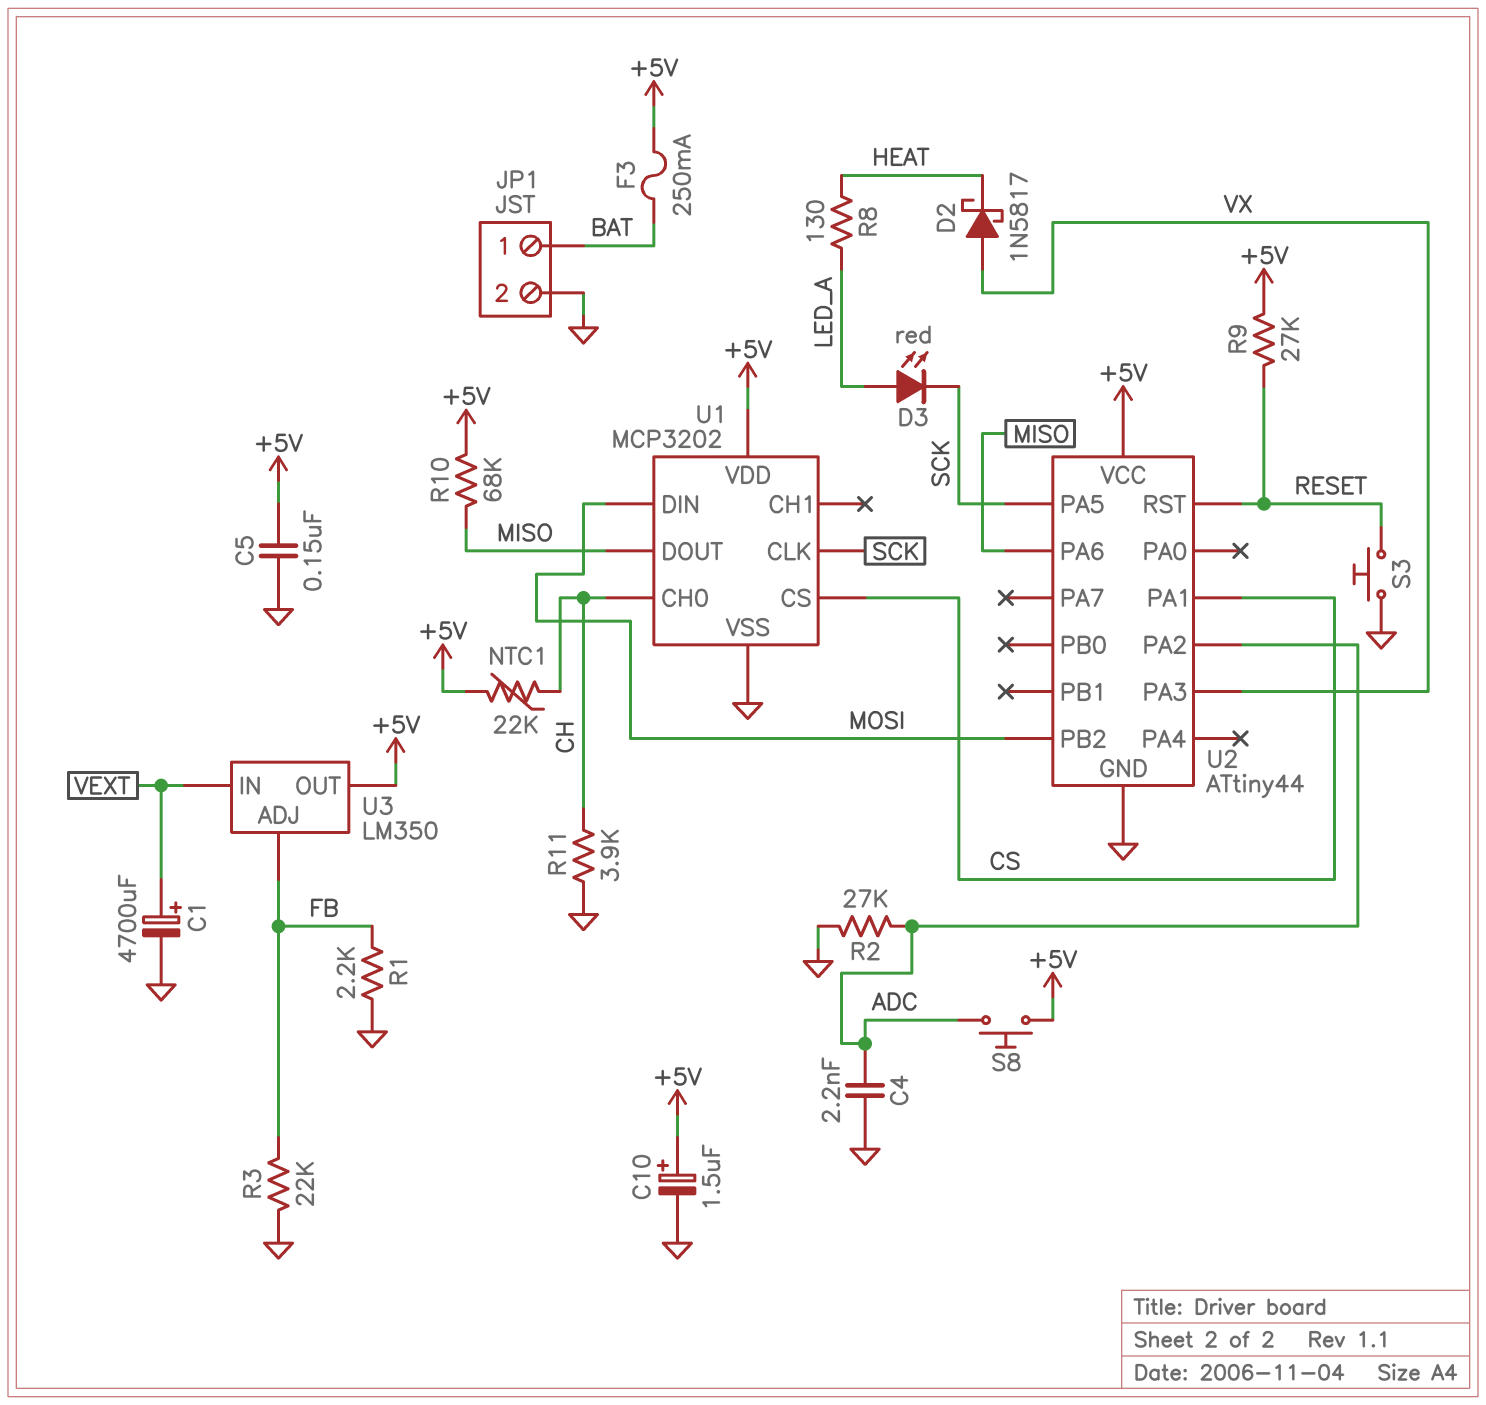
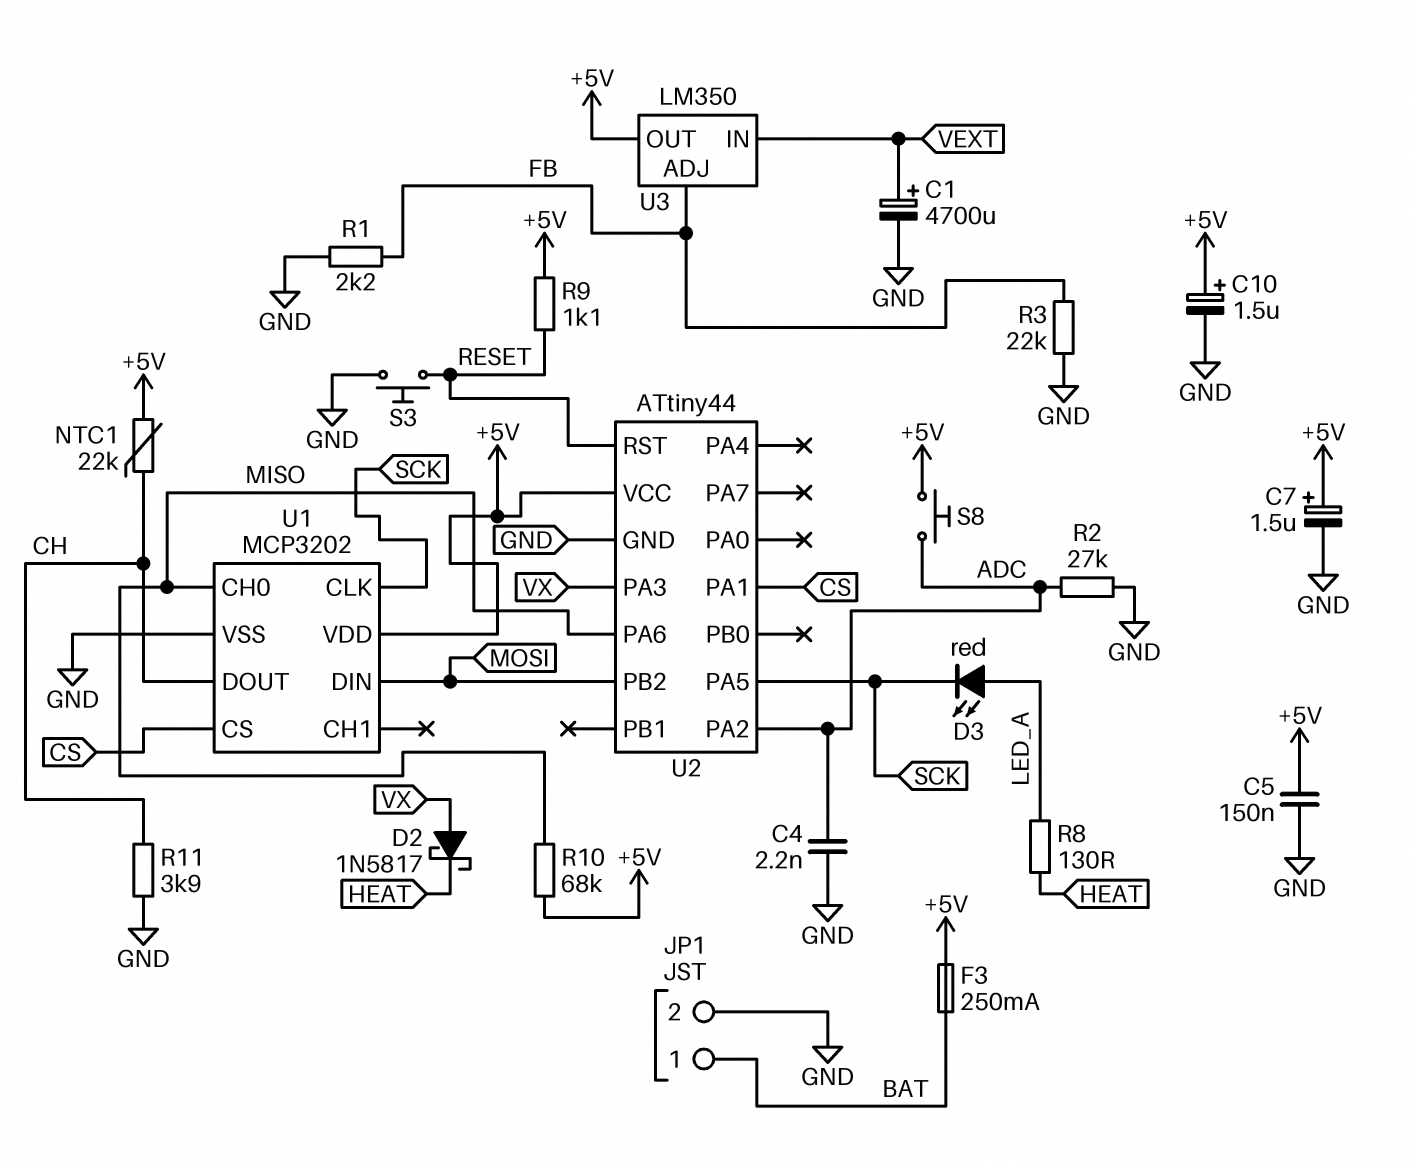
C7: none -> 1.5uF (plus +5V, minus GND)
R9: 27k (+5V, RESET) -> 1.1k (+5V, RESET)
U1 pin CH0: CH -> MISO
U1 pin DOUT: MISO -> CH

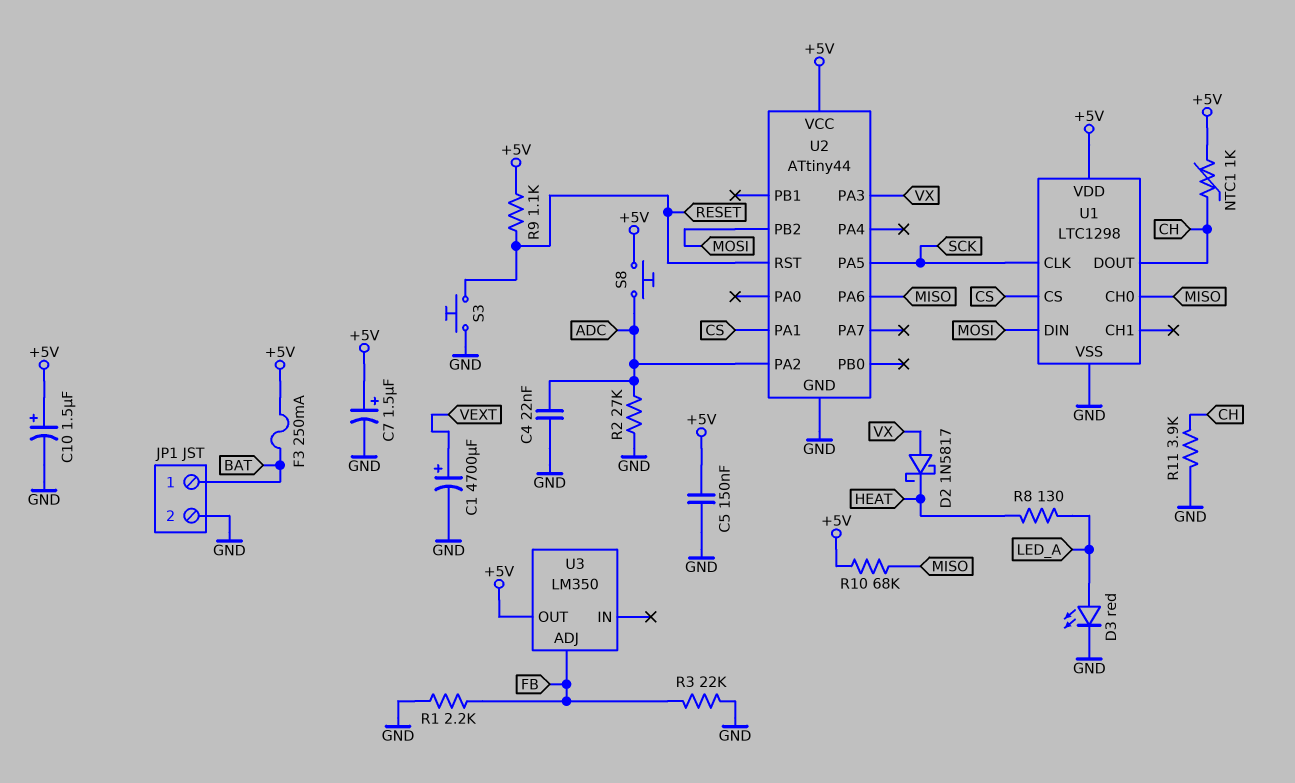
C4: 2.2nF (ADC, GND) -> 22nF (ADC, GND)
D3: LED red (A LED_A, K SCK) -> LED red (A LED_A, K GND)
NTC1: 22k (+5V, CH) -> 1k (+5V, CH)
U1: MCP3202 -> LTC1298
U3 pin IN: VEXT -> none

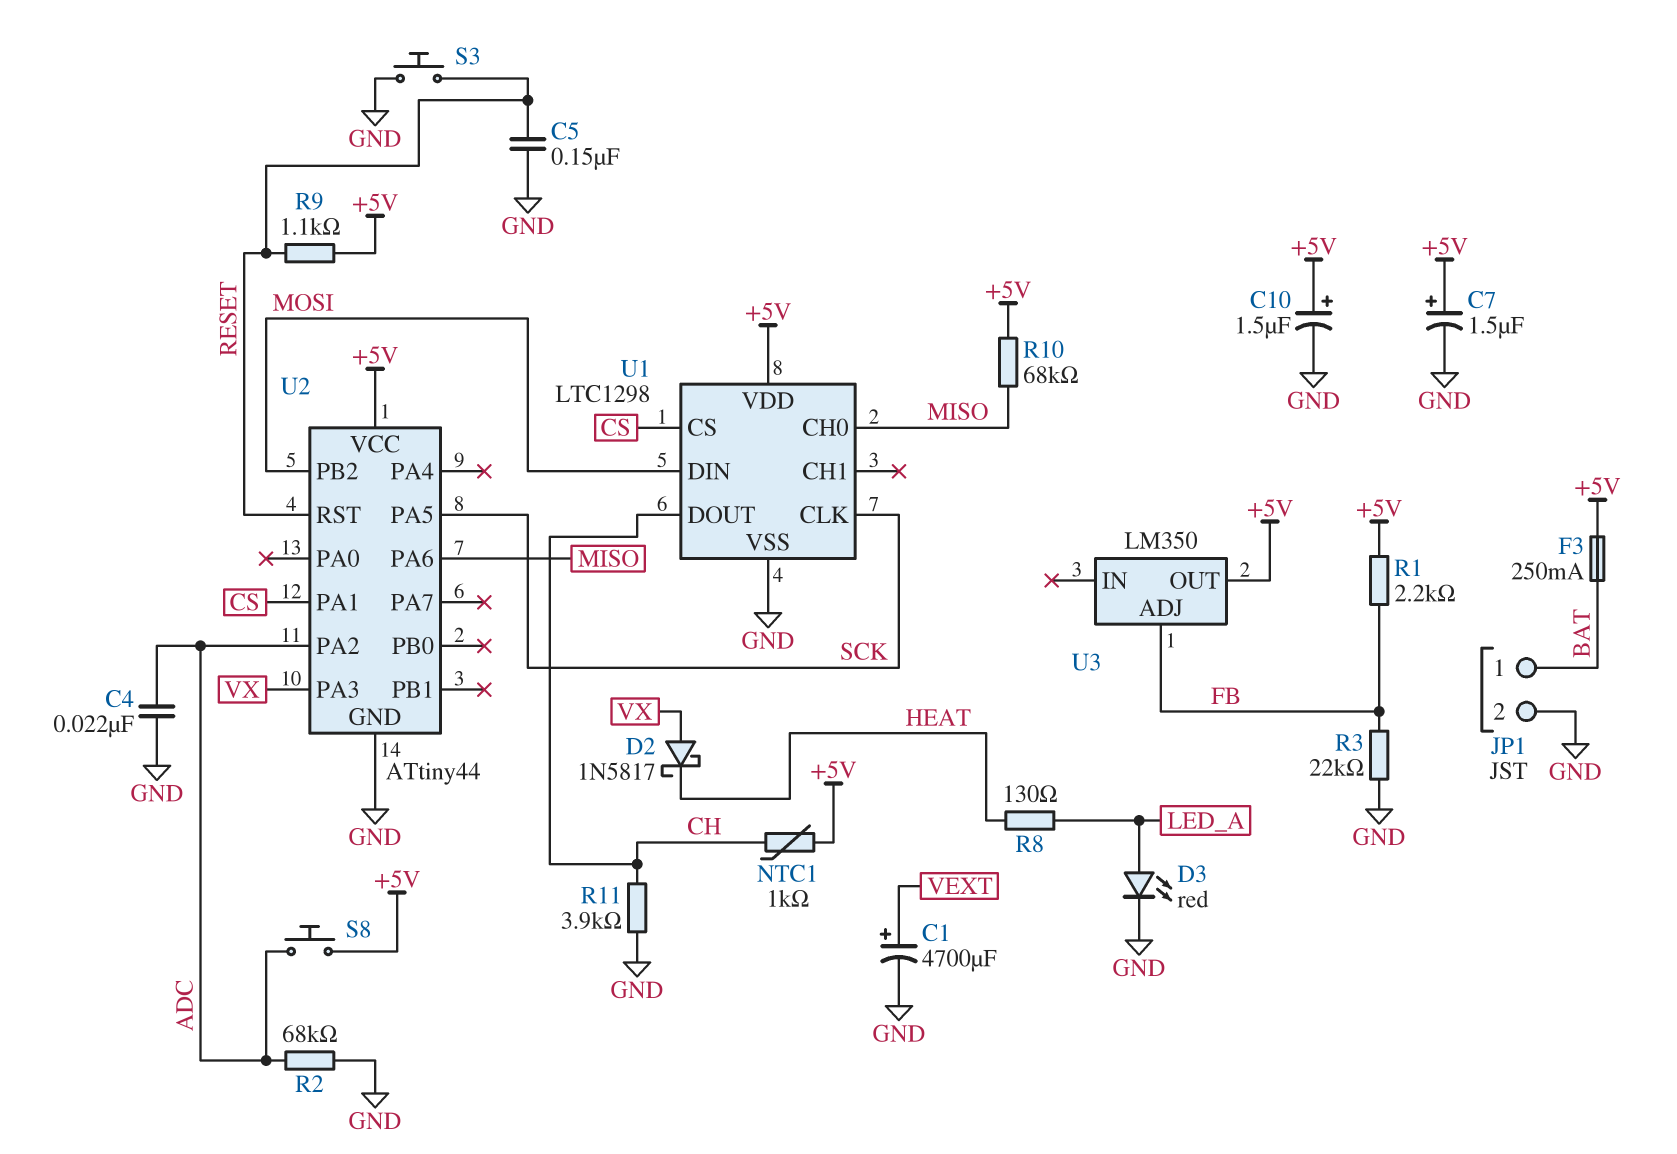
C5: 150nF (+5V, GND) -> 150nF (GND, RESET)
R1: 2.2k (FB, GND) -> 2.2k (+5V, FB)
R2: 27k (ADC, GND) -> 68k (ADC, GND)

